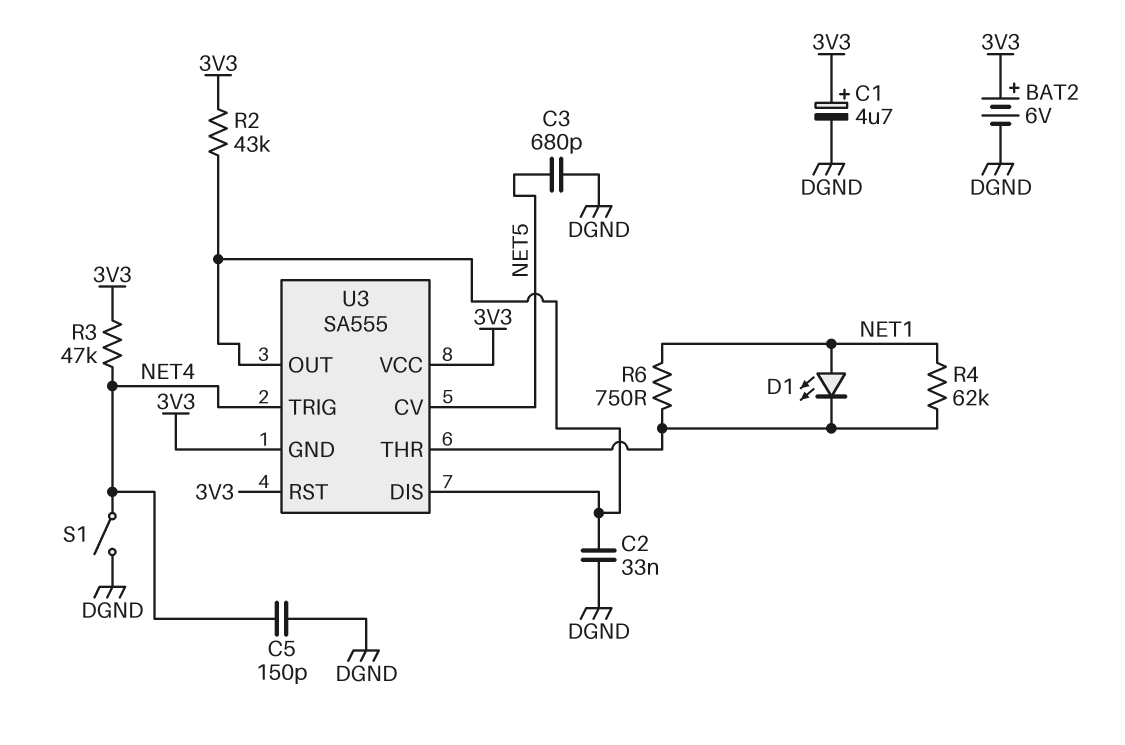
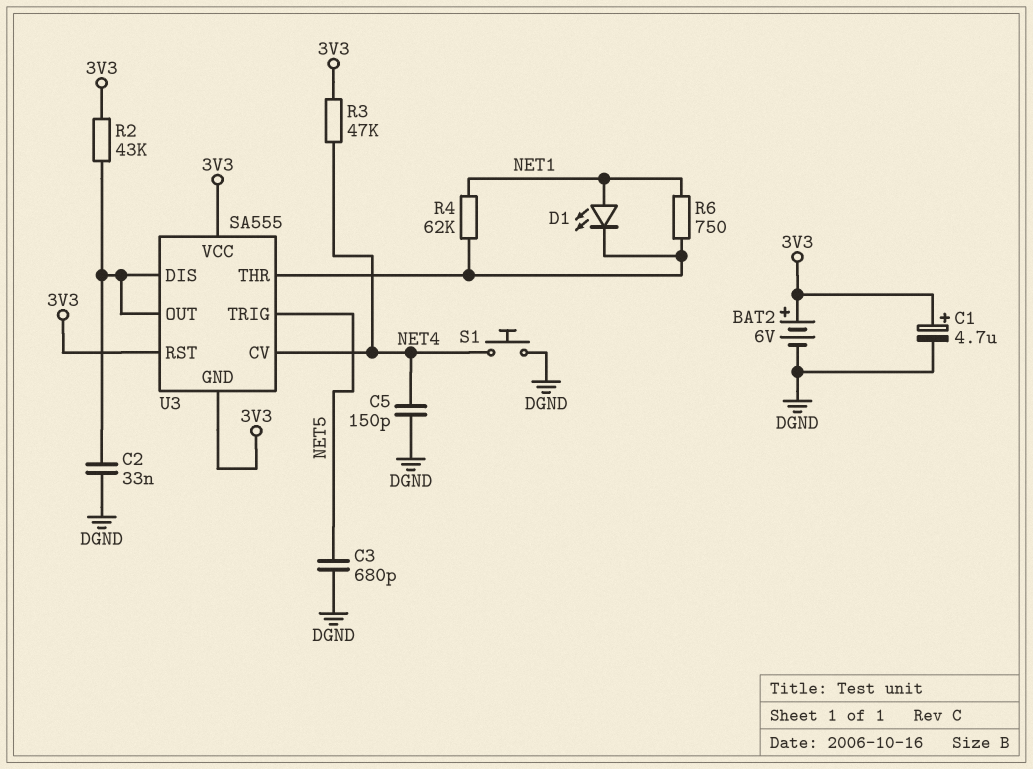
S1: switch (DGND, NET4) -> button (DGND, NET4)
U3 pin CV: NET5 -> NET4
U3 pin TRIG: NET4 -> NET5

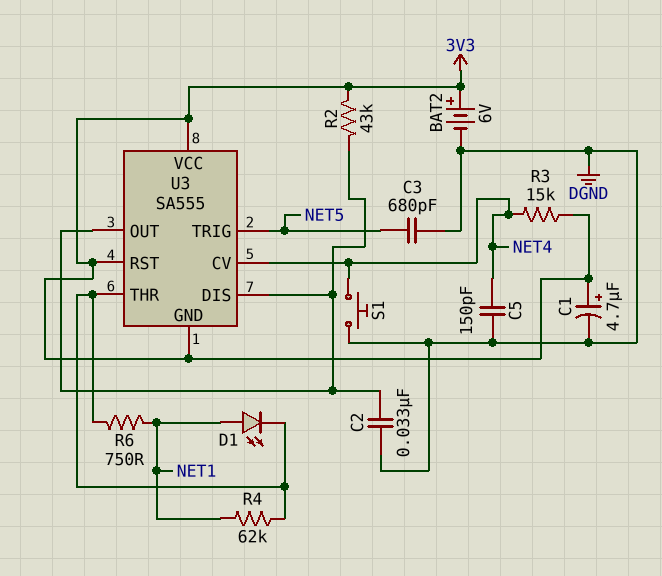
R3: 47k (3V3, NET4) -> 15k (3V3, NET4)

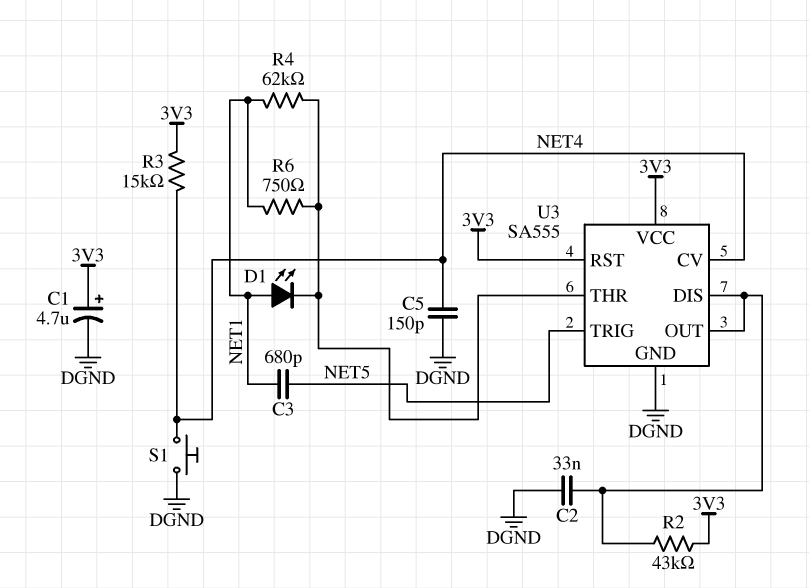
BAT2: 6V (plus 3V3, minus DGND) -> none
C3: 680pF (DGND, NET5) -> 680pF (NET1, NET5)
U3 pin GND: 3V3 -> DGND

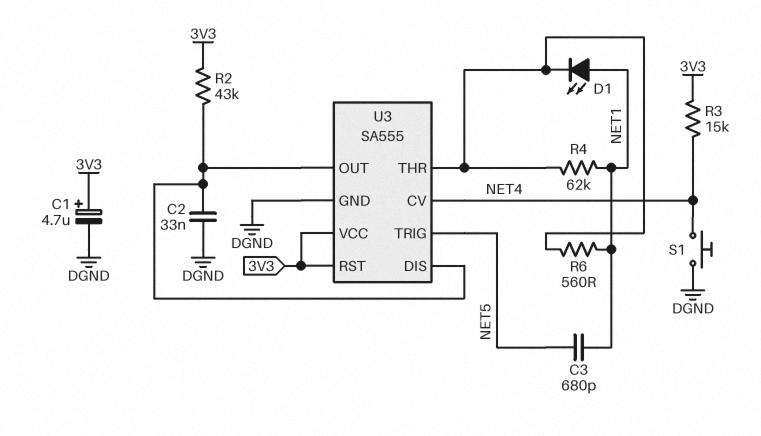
C5: 150pF (DGND, NET4) -> none
R6: 750 (NET1, U3/THR) -> 560 (NET1, U3/THR)

